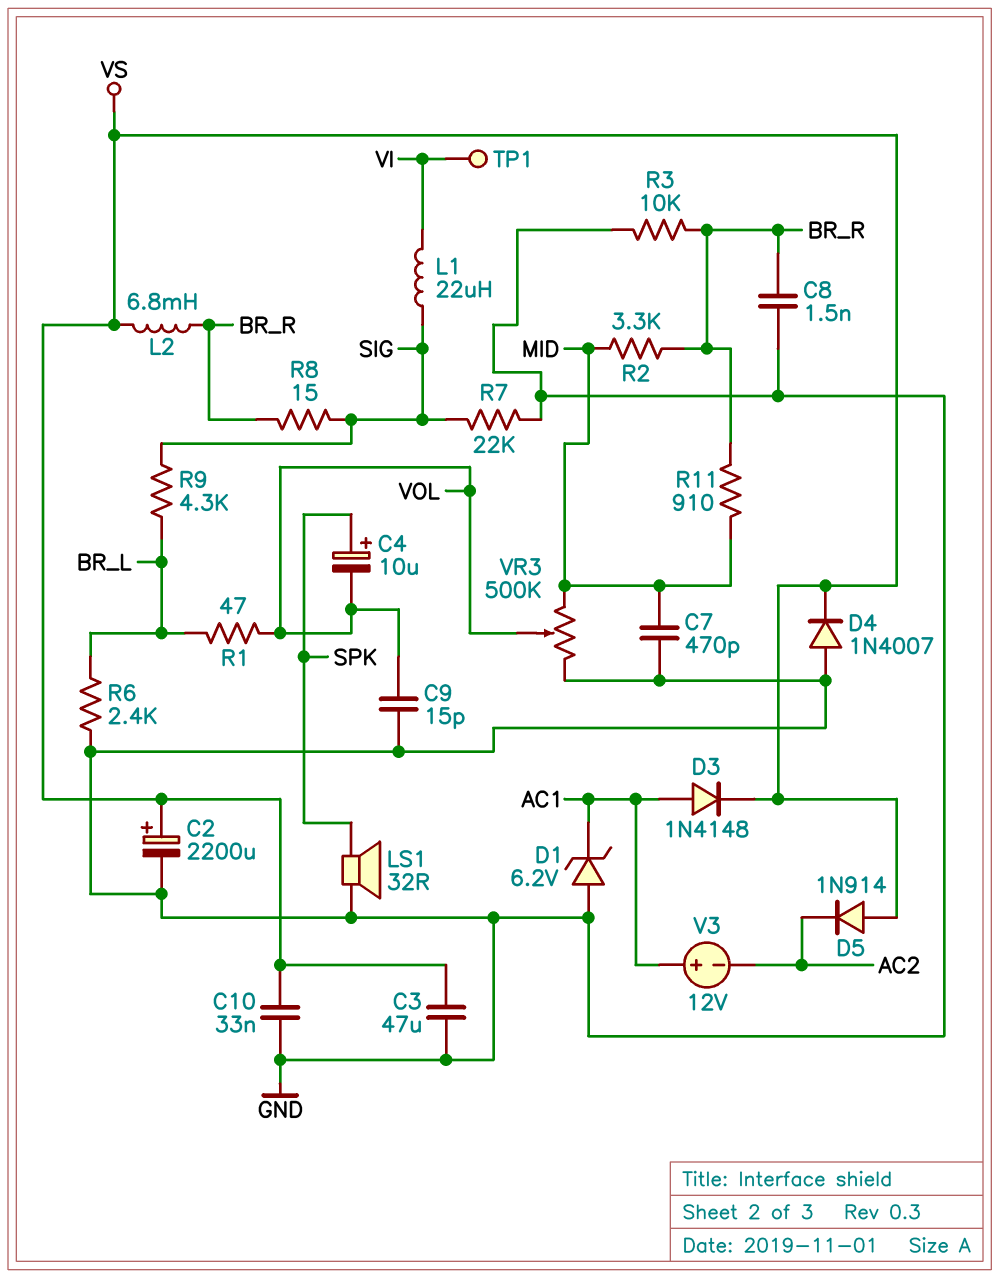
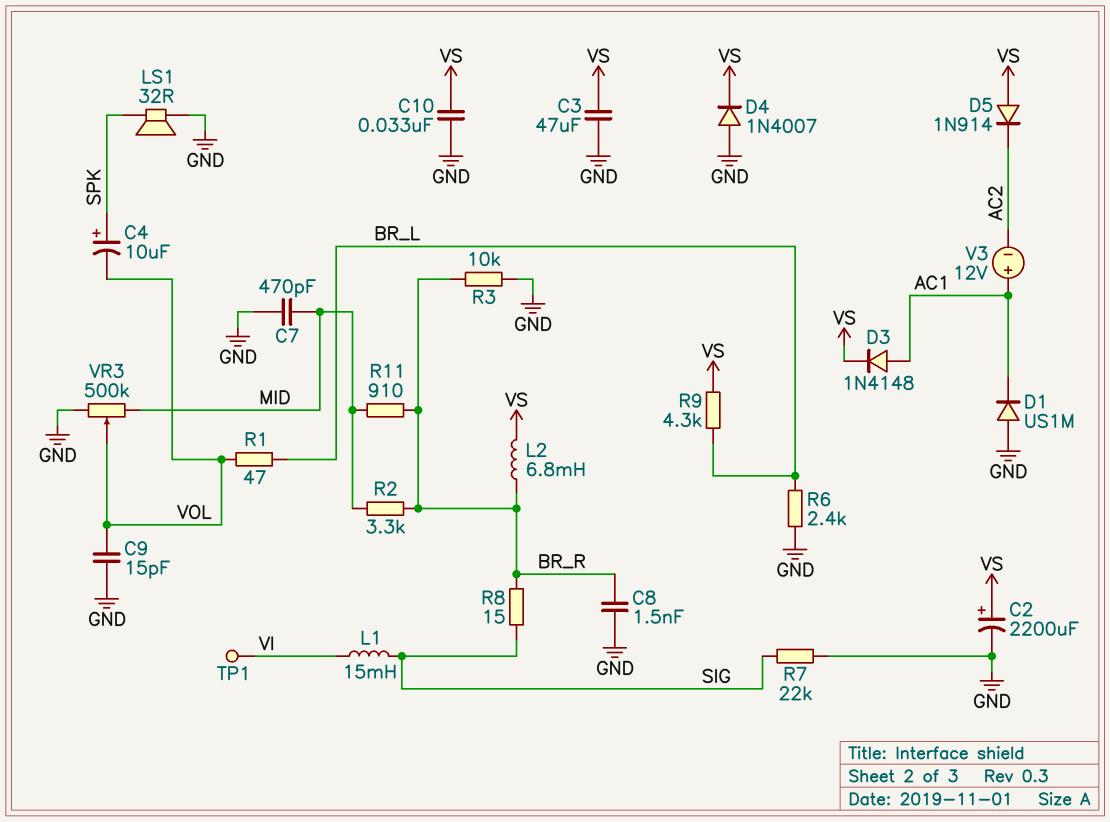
D1: zener 6.2V (A GND, K AC1) -> diode US1M (A GND, K AC1)
L1: 22uH (SIG, VI) -> 15mH (SIG, VI)
R9: 4.3k (BR_L, SIG) -> 4.3k (BR_L, VS)

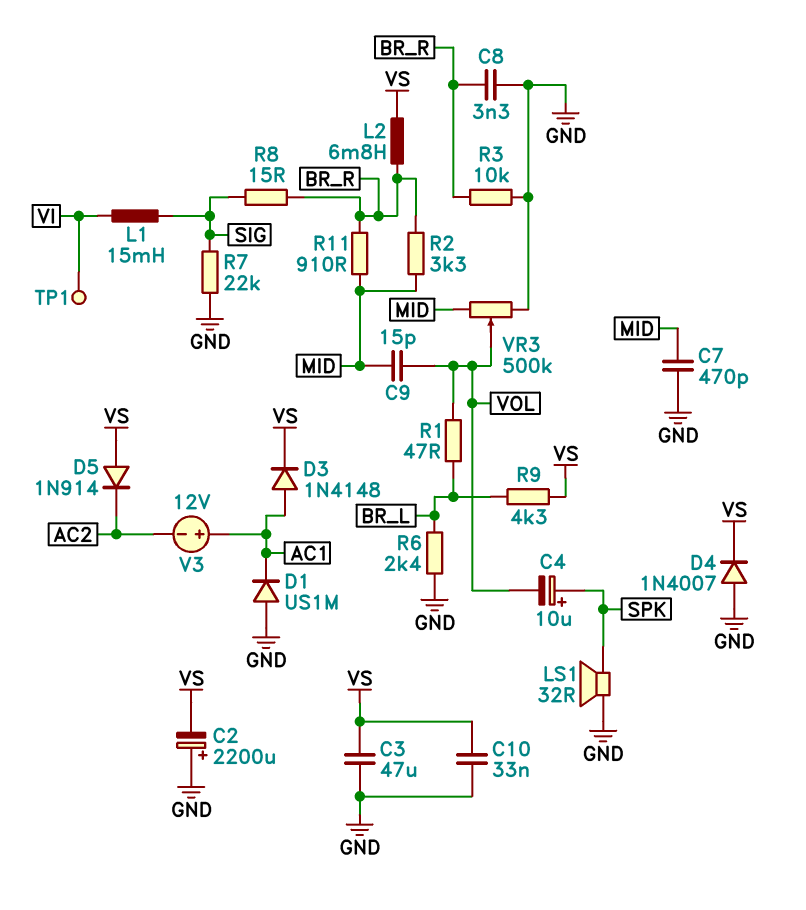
C2: 2200uF (plus VS, minus GND) -> 2200uF (plus GND, minus VS)
C8: 1.5nF (BR_R, GND) -> 3.3nF (BR_R, GND)
C9: 15pF (GND, VOL) -> 15pF (MID, VOL)

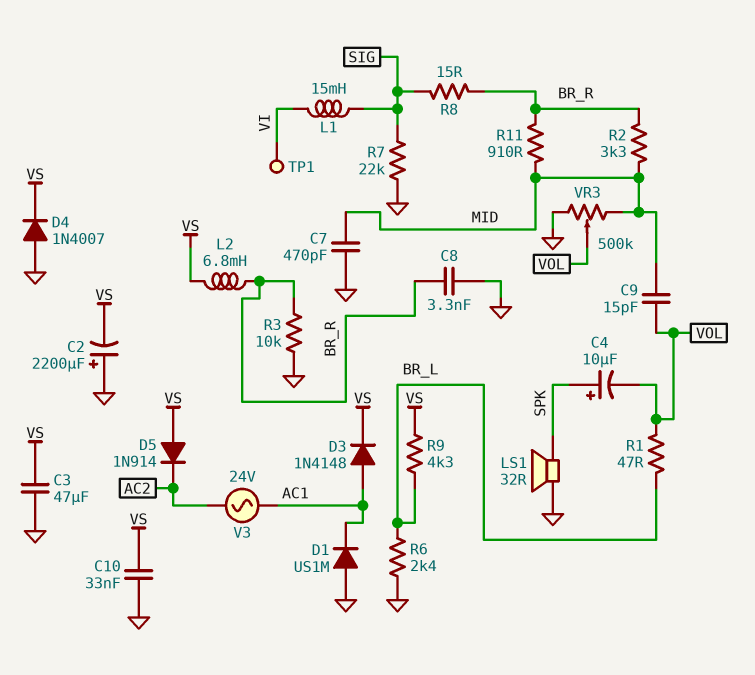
V3: 12V (plus AC1, minus AC2) -> AC 24V (AC1, AC2)

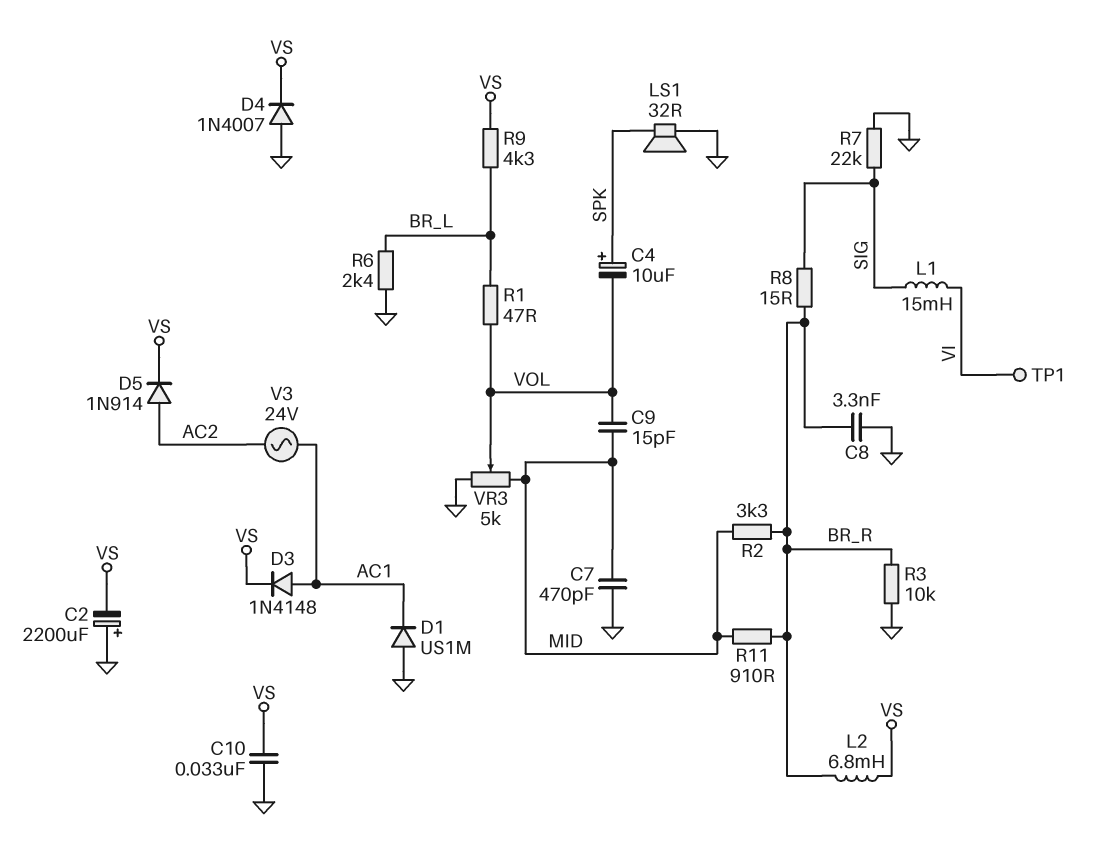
C3: 47uF (GND, VS) -> none
D5: diode 1N914 (A VS, K AC2) -> diode 1N914 (A AC2, K VS)
VR3: 500k (GND, MID, wiper VOL) -> 5k (GND, MID, wiper VOL)

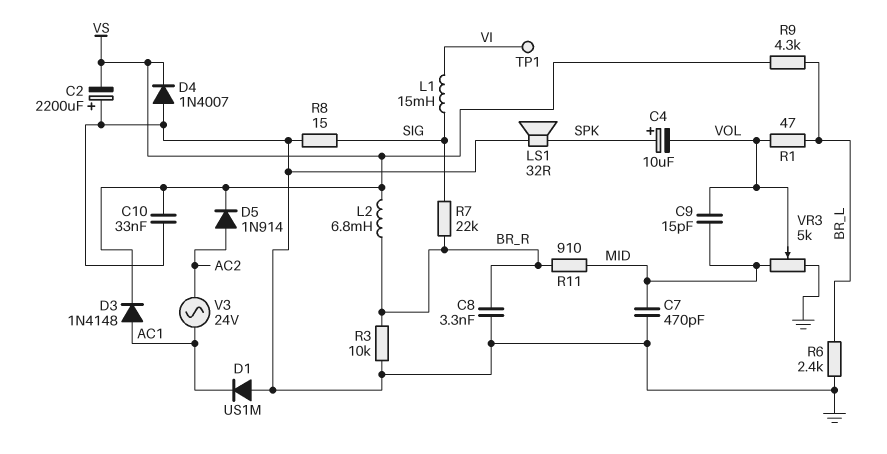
R2: 3.3k (BR_R, MID) -> none
R7: 22k (GND, SIG) -> 22k (BR_R, SIG)
R8: 15 (BR_R, SIG) -> 15 (GND, SIG)

